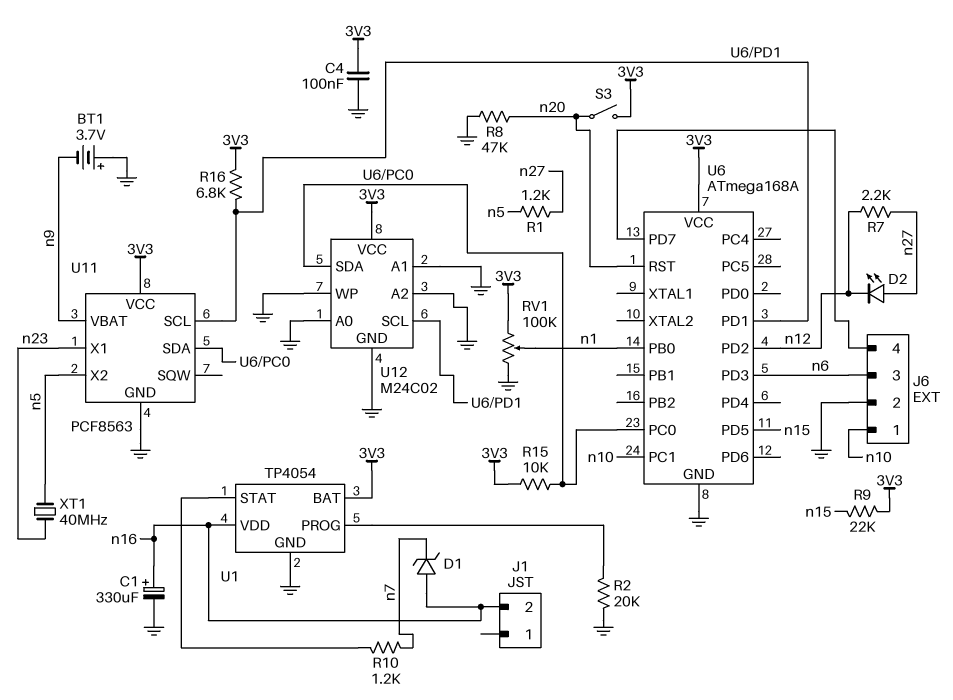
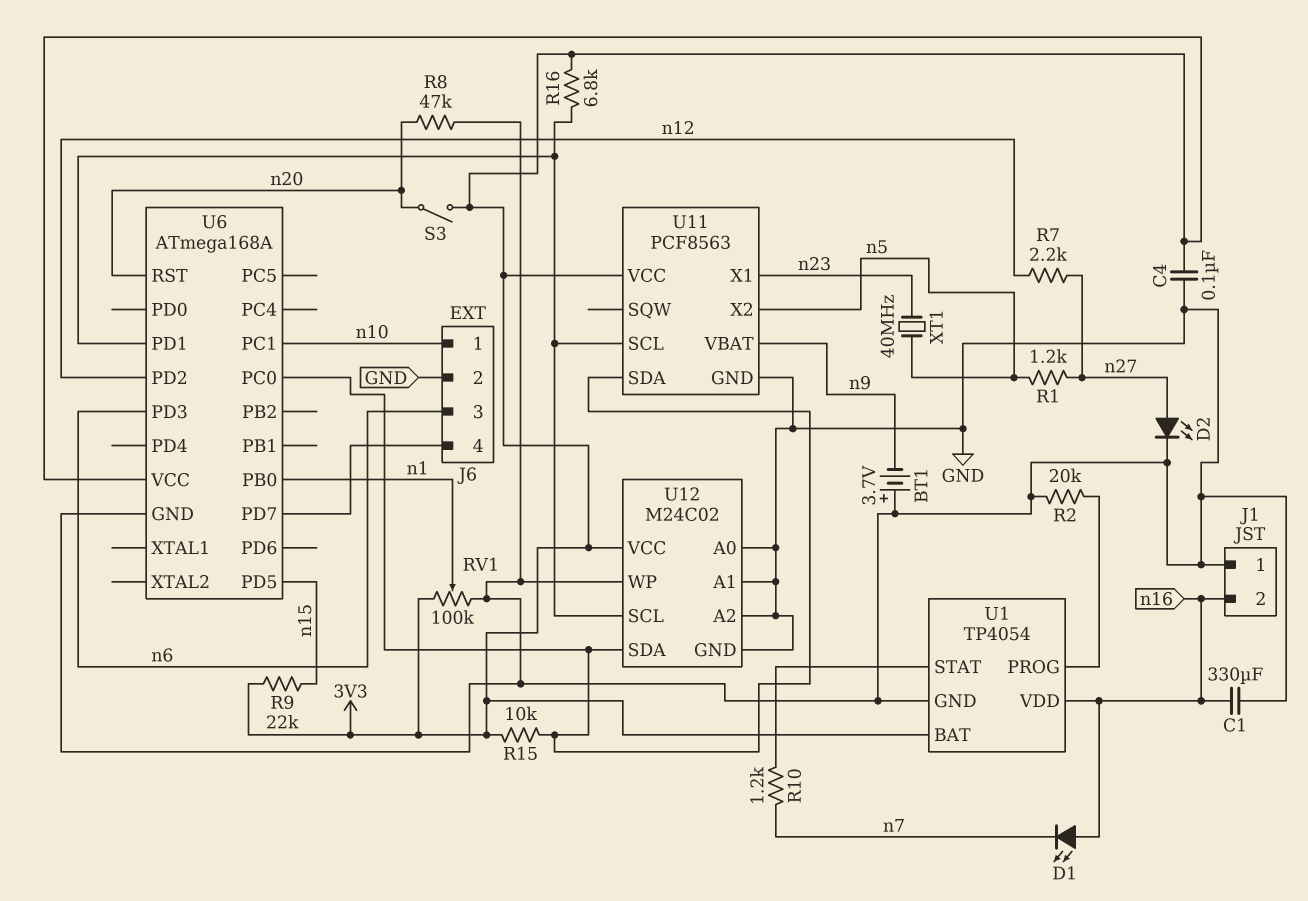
C1: 330uF (plus n16, minus GND) -> 330uF (GND, n16)
D1: zener (A n16, K n7) -> LED (A n16, K n7)
D2: LED (A n27, K n12) -> LED (A n27, K GND)
J1 pin 1: none -> GND

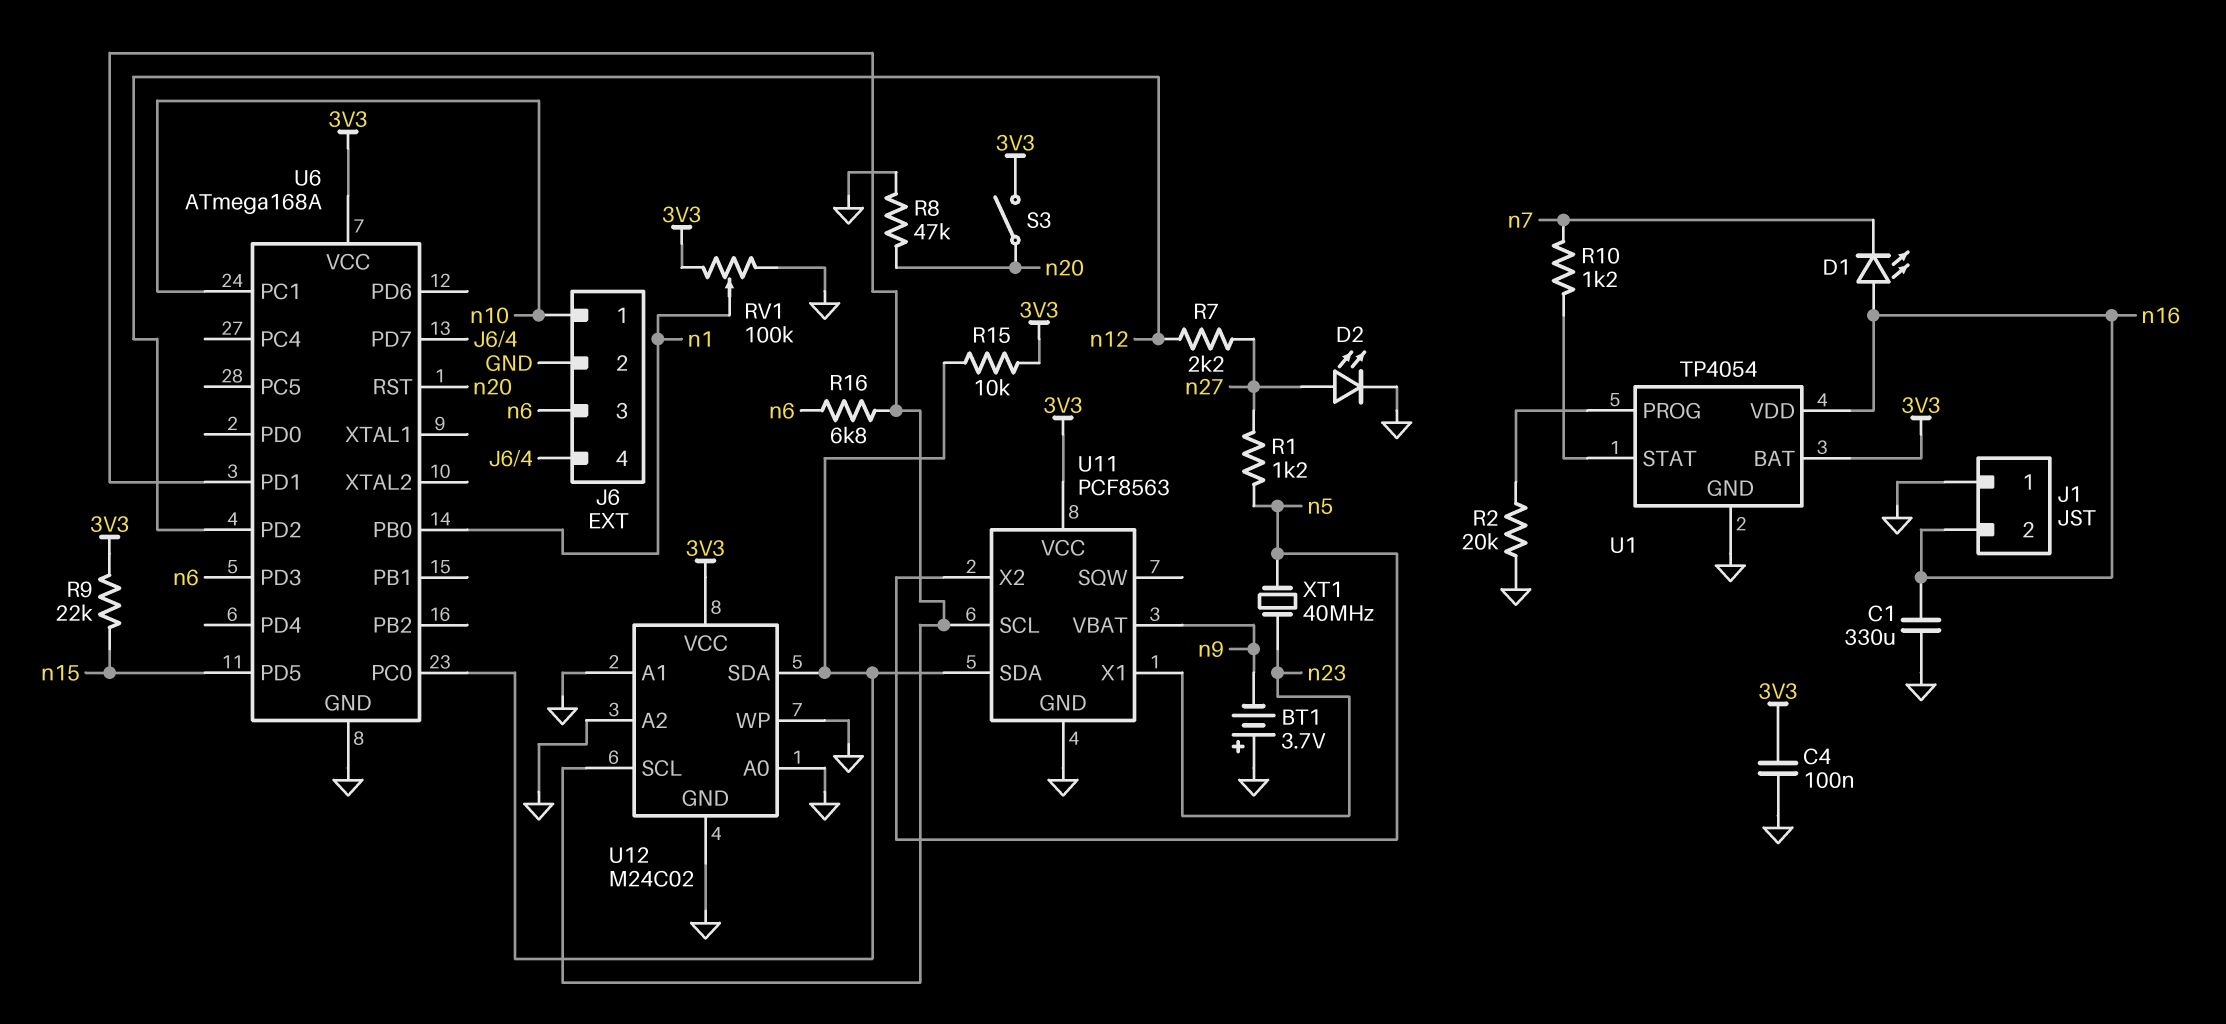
R16: 6.8k (3V3, U6/PD1) -> 6.8k (U6/PD1, n6)

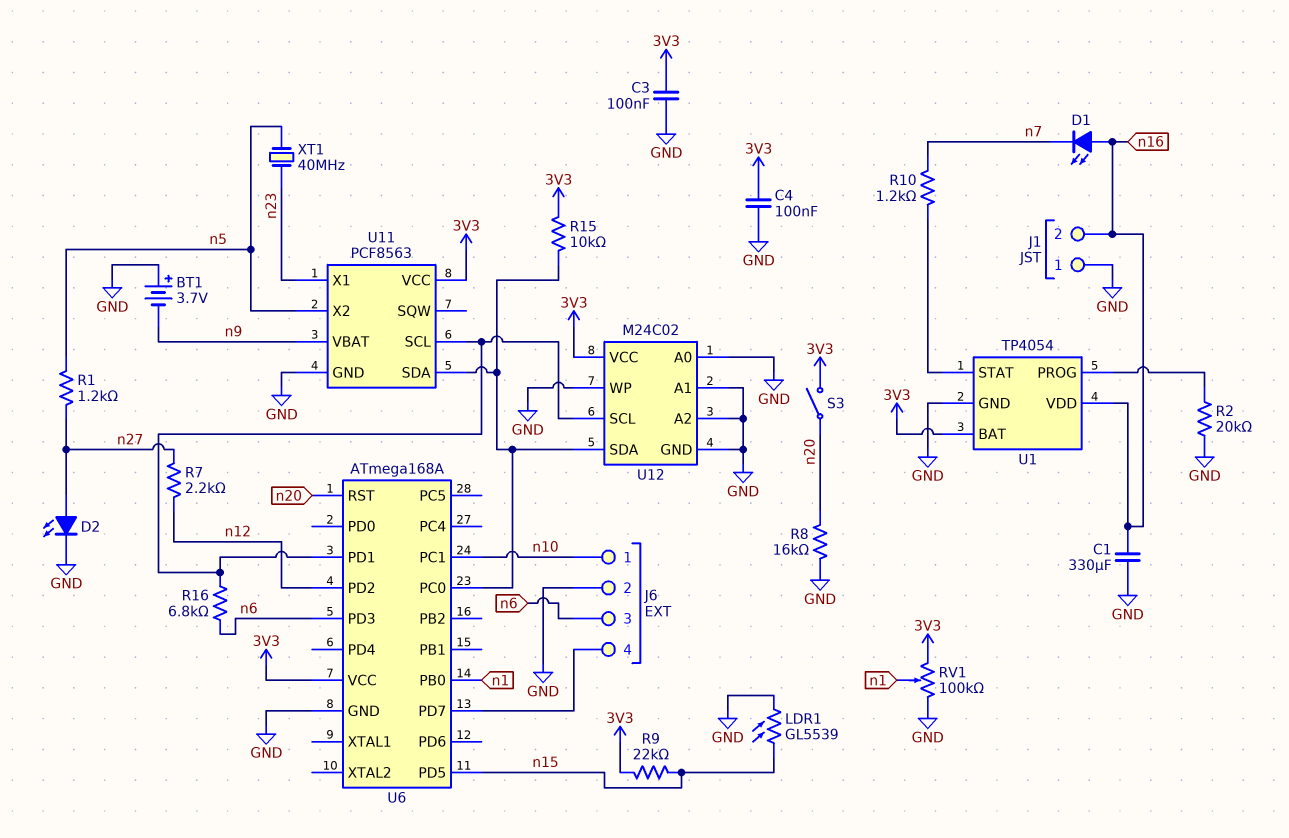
C3: none -> 100nF (3V3, GND)
LDR1: none -> GL5539 (GND, n15)
R8: 47k (GND, n20) -> 16k (GND, n20)

